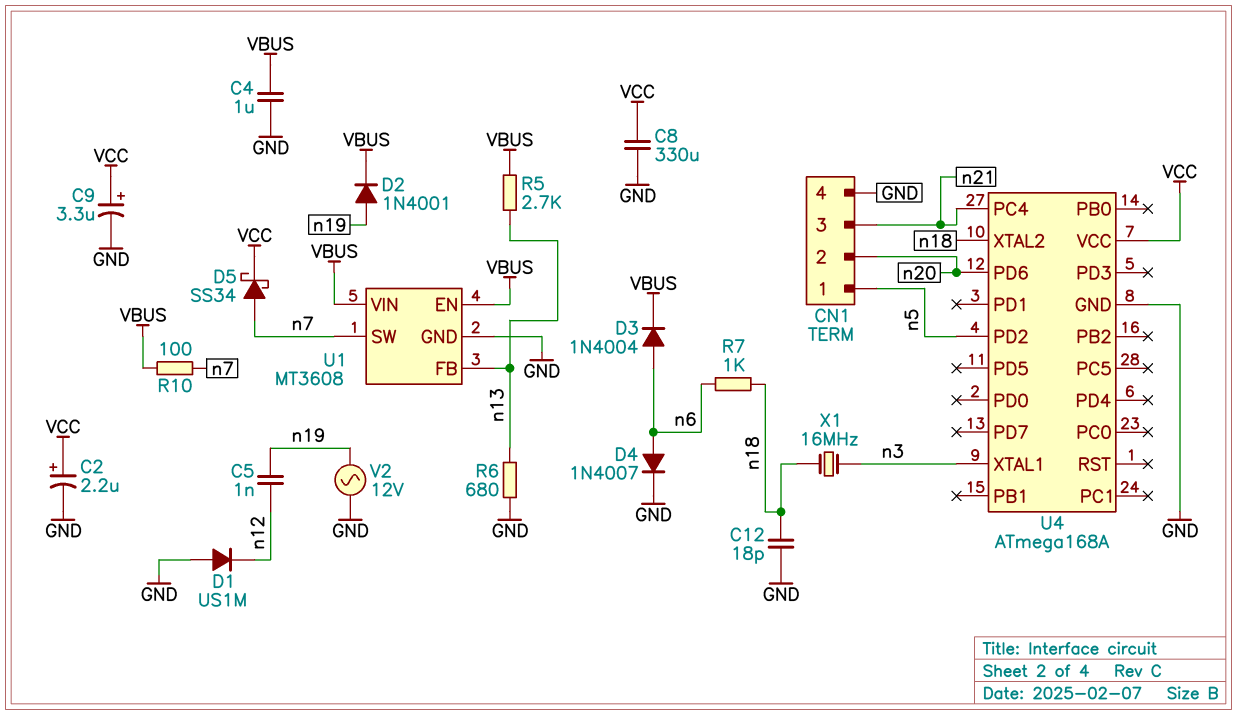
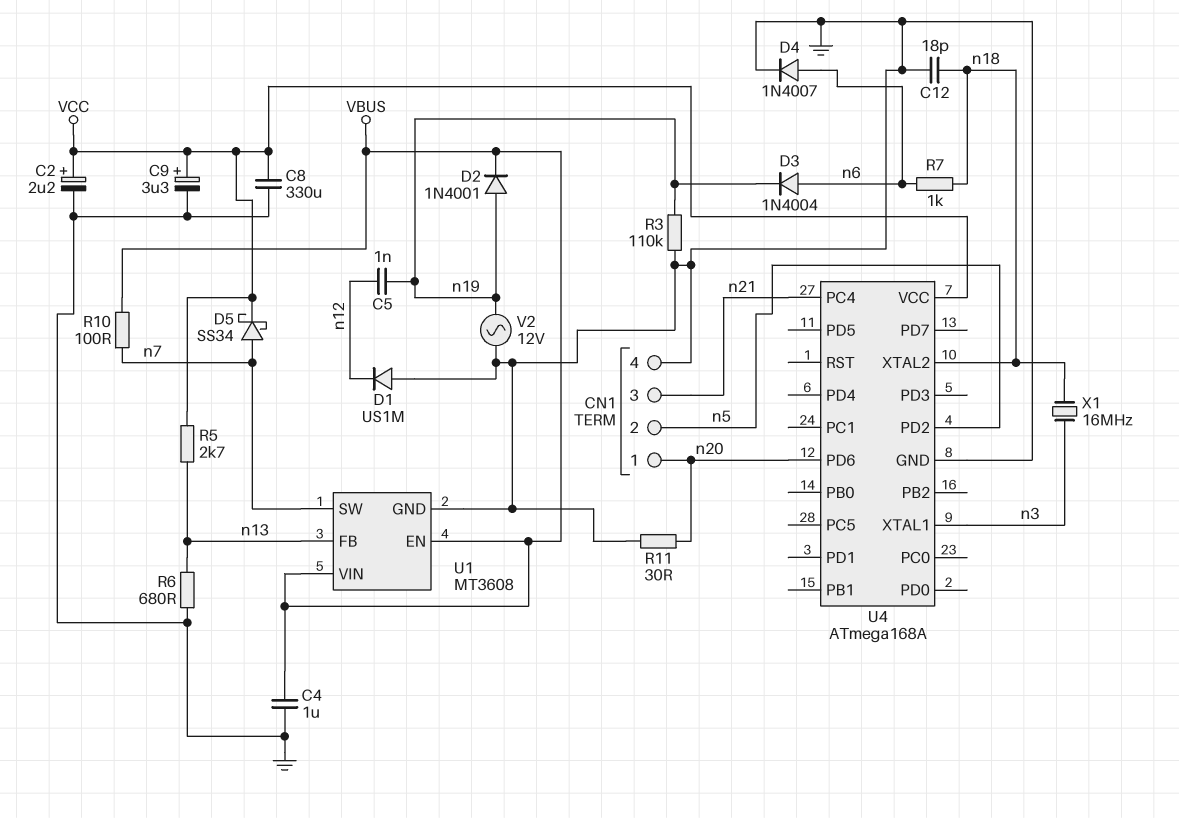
CN1 pin 1: n5 -> n20
CN1 pin 2: n20 -> n5
D3: diode 1N4004 (A n6, K VBUS) -> diode 1N4004 (A n6, K n19)
R3: none -> 110k (GND, n19)
R5: 2.7k (VBUS, n13) -> 2.7k (VCC, n13)
R11: none -> 30 (GND, n20)

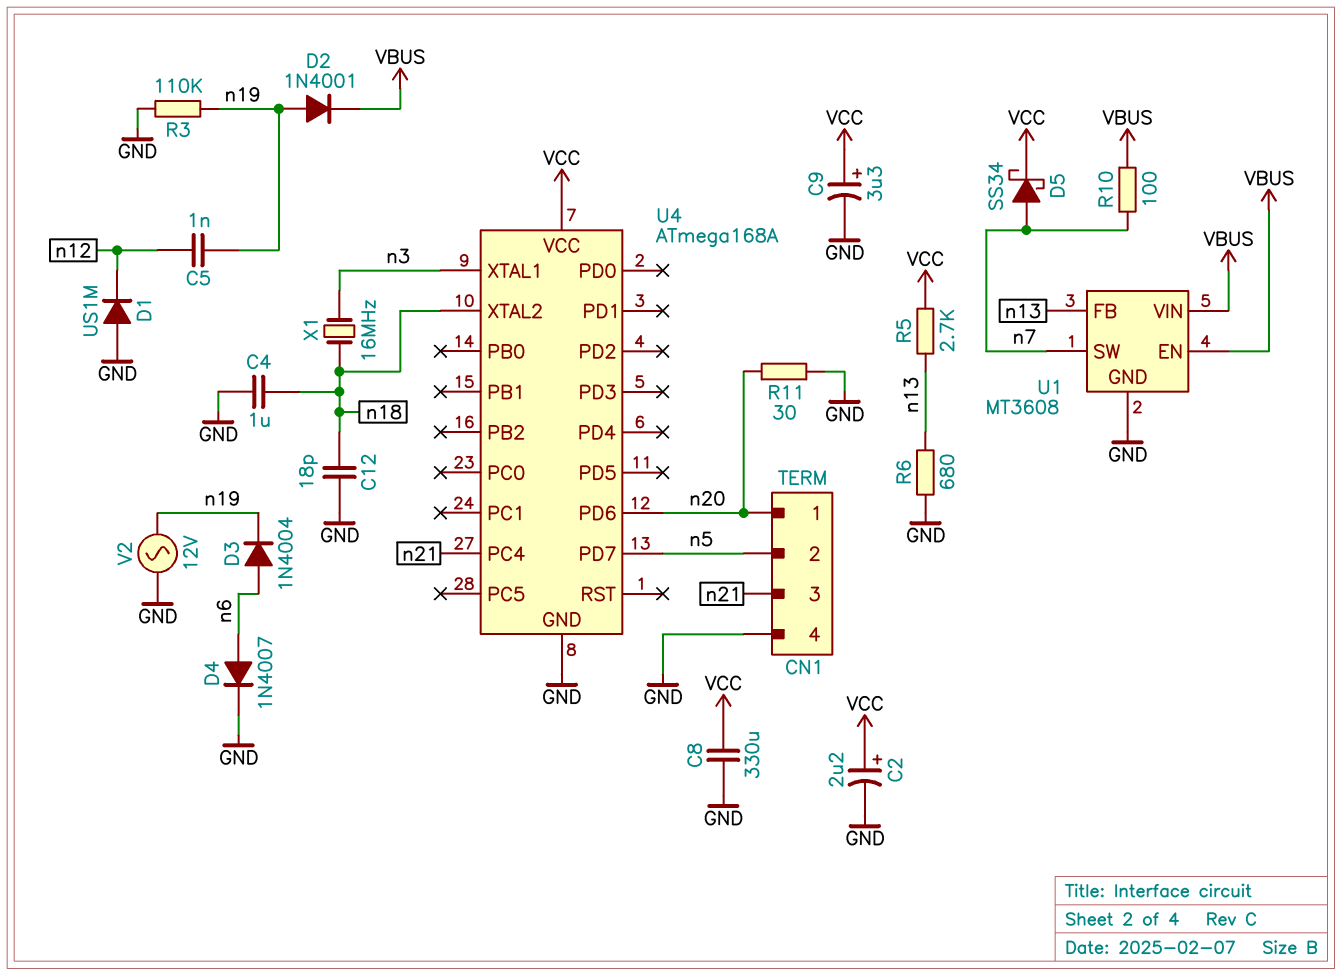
C4: 1uF (GND, VBUS) -> 1uF (GND, n18)
R7: 1k (n6, n18) -> none
U4 pin PD2: n5 -> none
U4 pin PD7: none -> n5

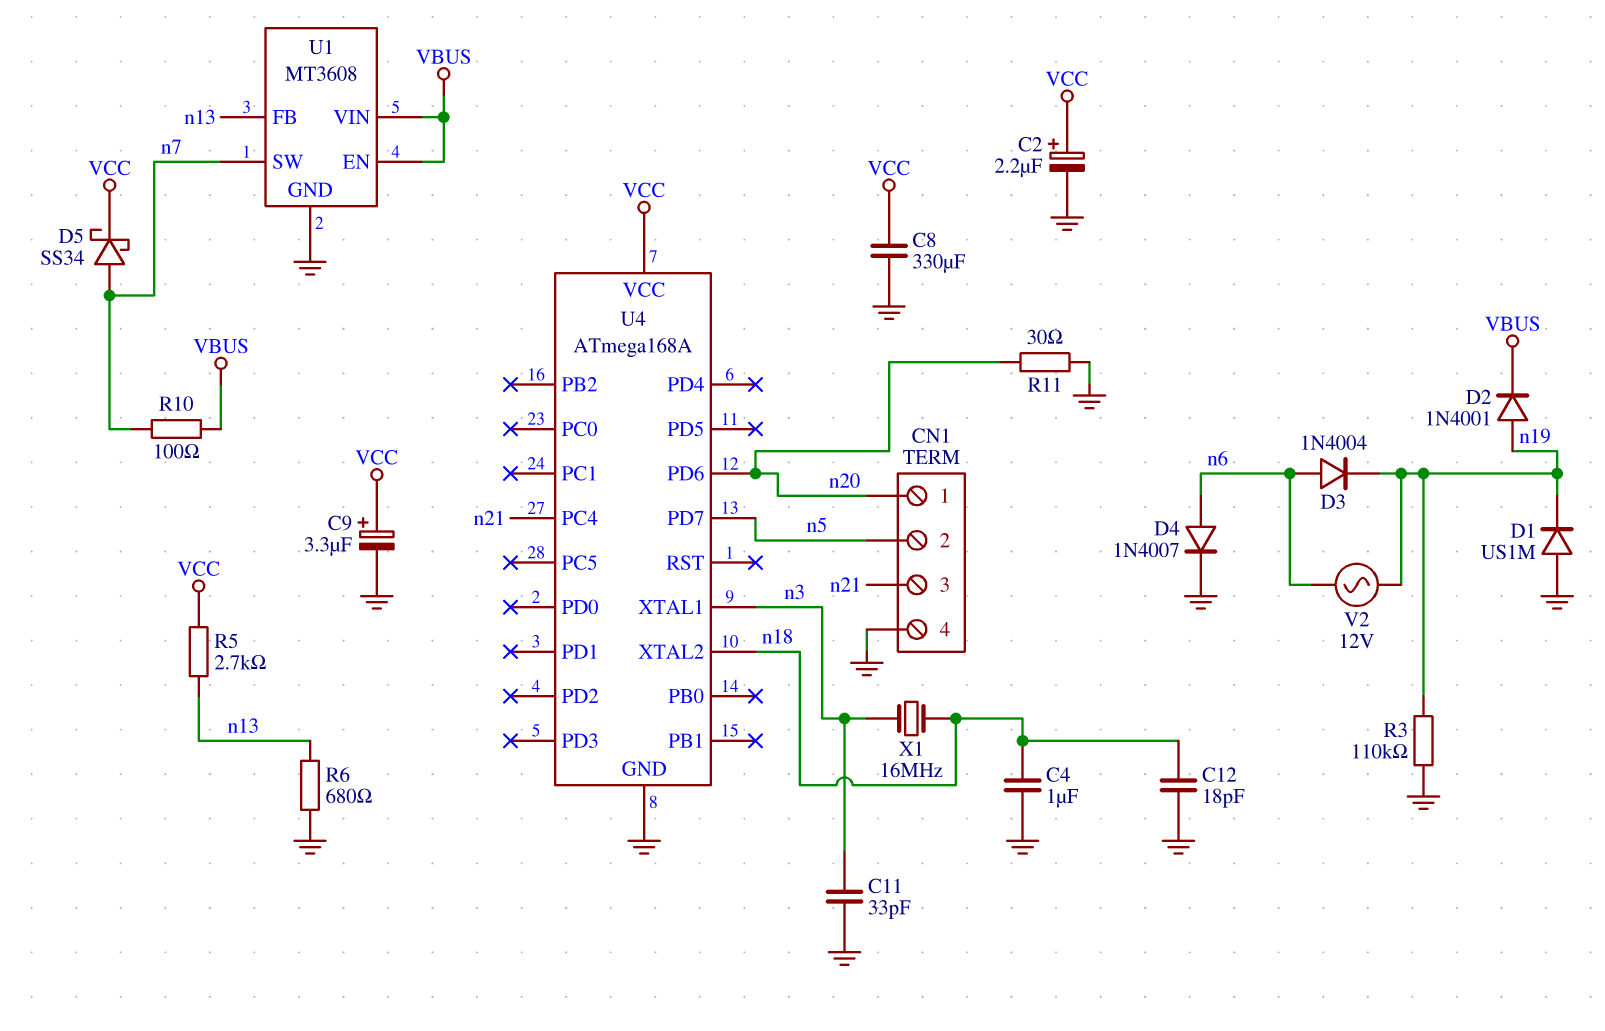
C5: 1nF (n12, n19) -> none
C11: none -> 33pF (GND, n3)
D1: diode US1M (A GND, K n12) -> diode US1M (A GND, K n19)
V2: AC 12V (GND, n19) -> AC 12V (n6, n19)

